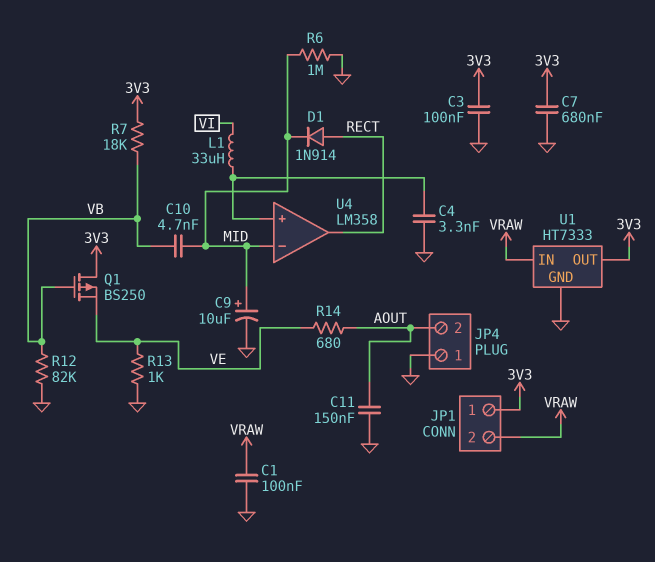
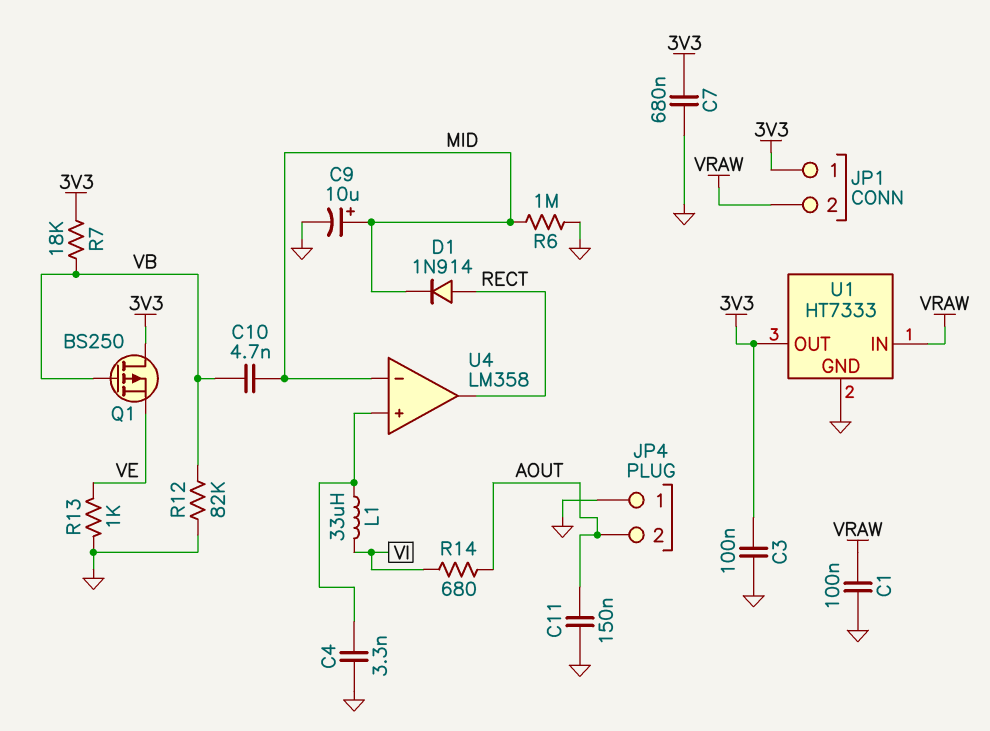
R14: 680 (AOUT, VE) -> 680 (AOUT, VI)

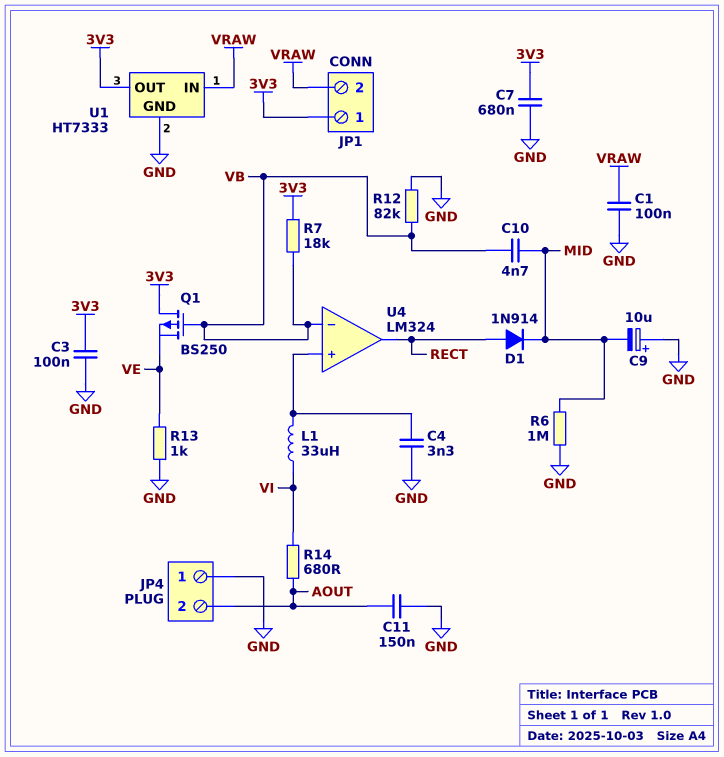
C9: 10uF (plus MID, minus GND) -> 10uF (plus GND, minus MID)
U4: LM358 -> LM324
U4 pin in-: MID -> VB

